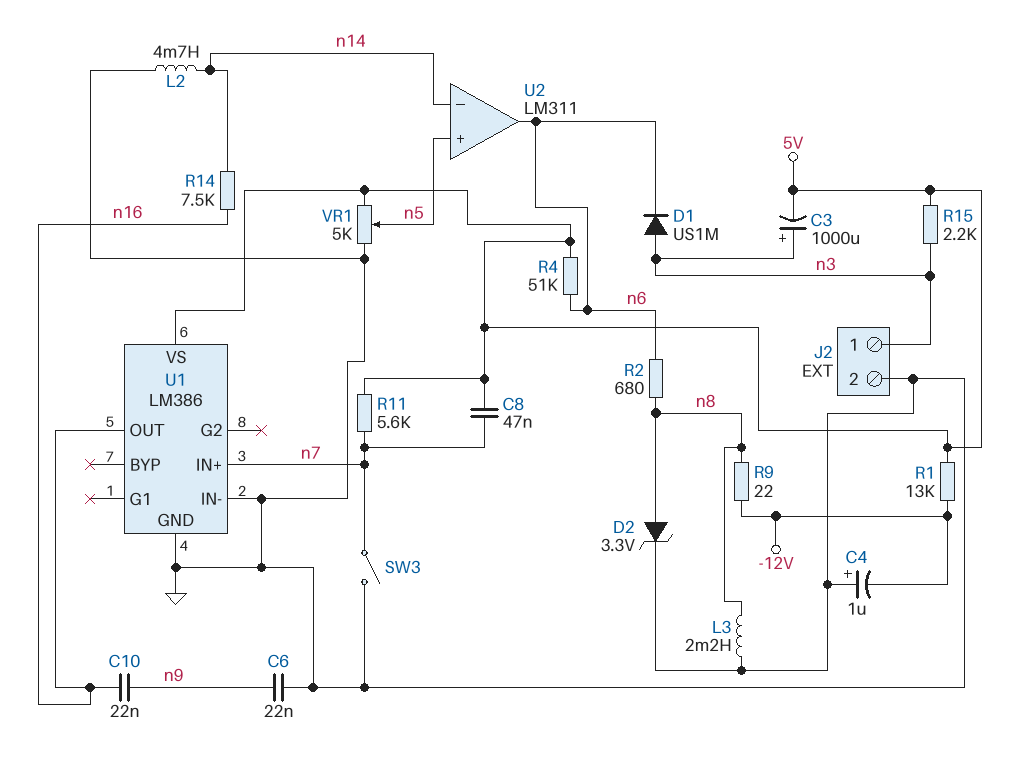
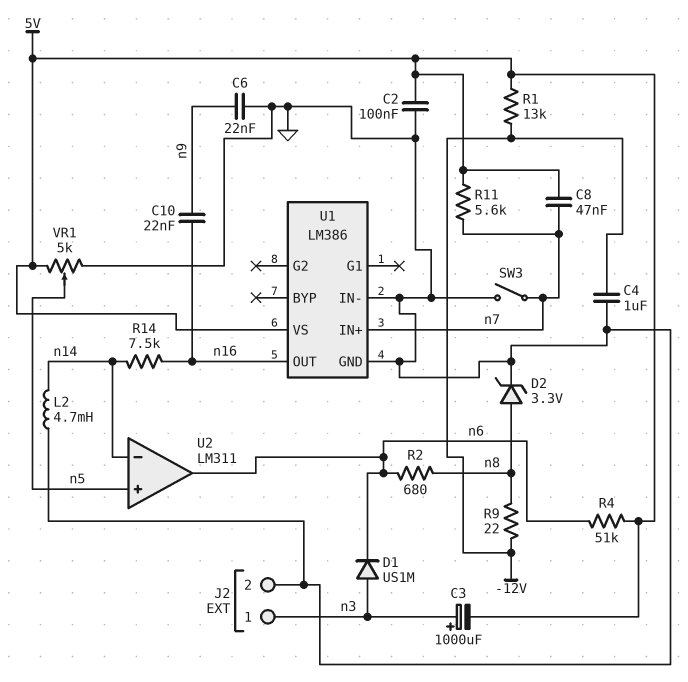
C2: none -> 100nF (5V, GND)
C4: 1uF (plus GND, minus -12V) -> 1uF (-12V, GND)
L3: 2.2mH (GND, n8) -> none
R15: 2.2k (5V, n3) -> none

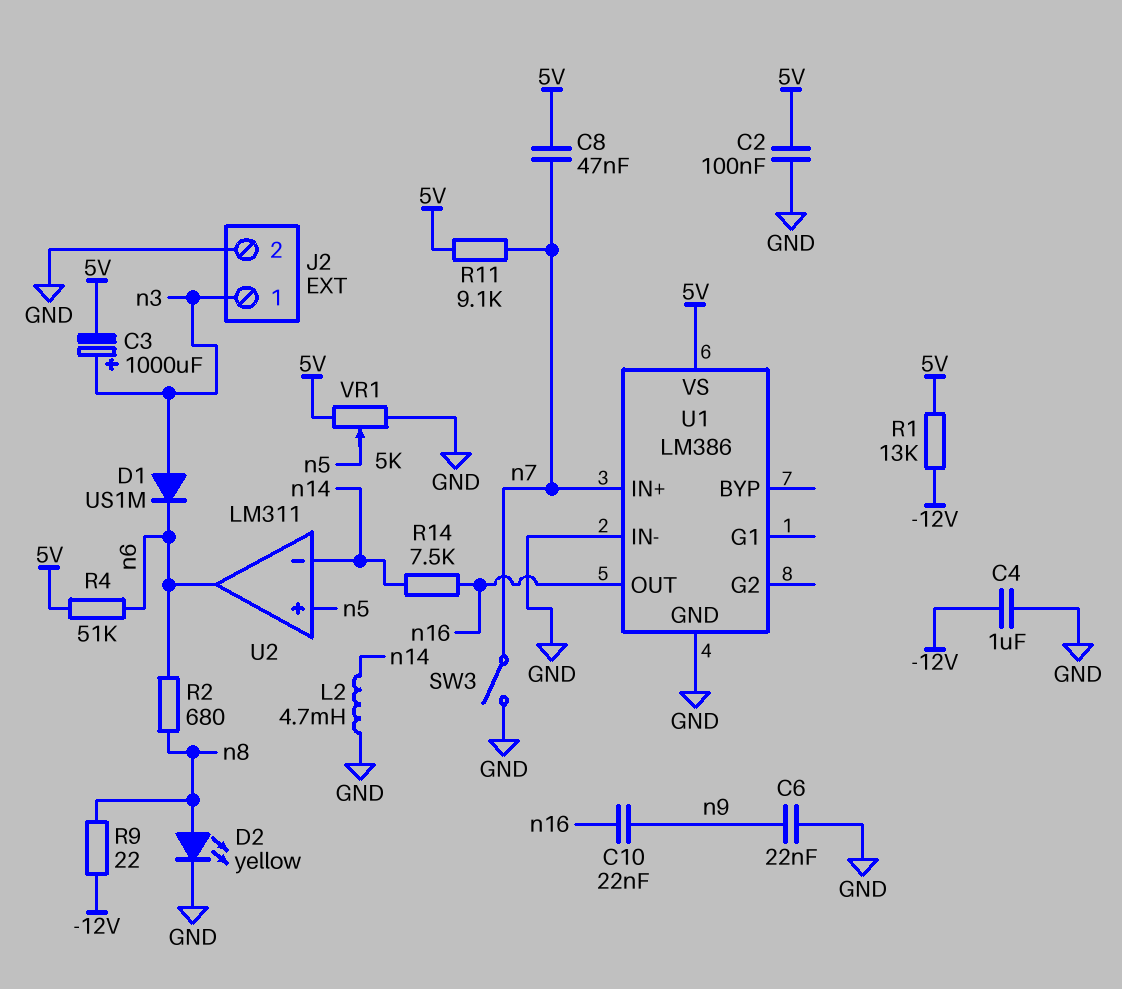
D2: zener 3.3V (A n8, K GND) -> LED yellow (A n8, K GND)
R11: 5.6k (5V, n7) -> 9.1k (5V, n7)

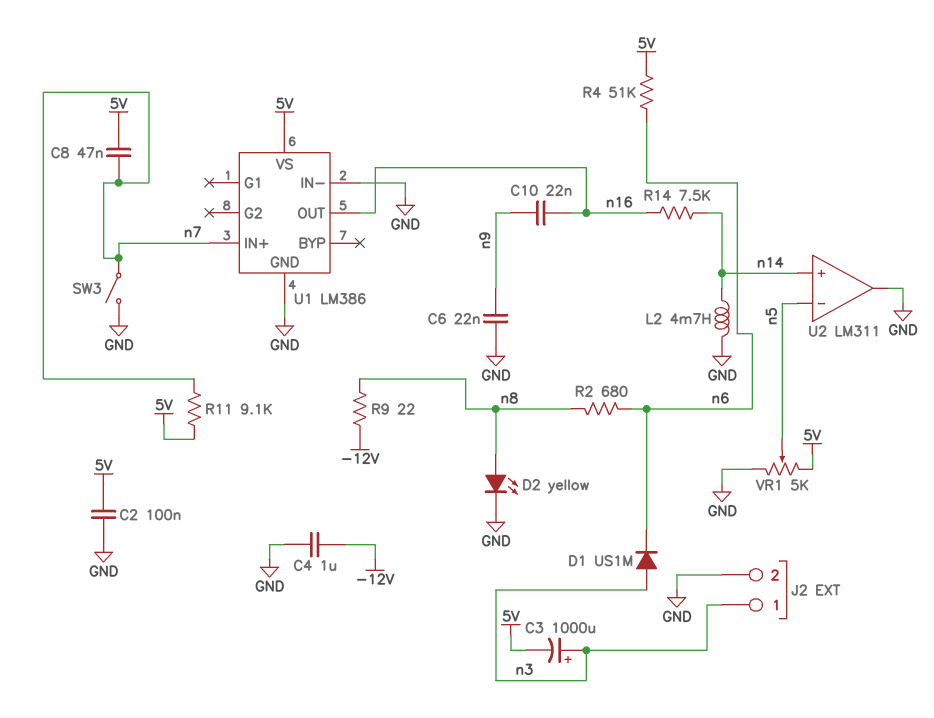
R1: 13k (-12V, 5V) -> none
U2 pin in+: n5 -> n14
U2 pin in-: n14 -> n5
U2 pin out: n6 -> GND

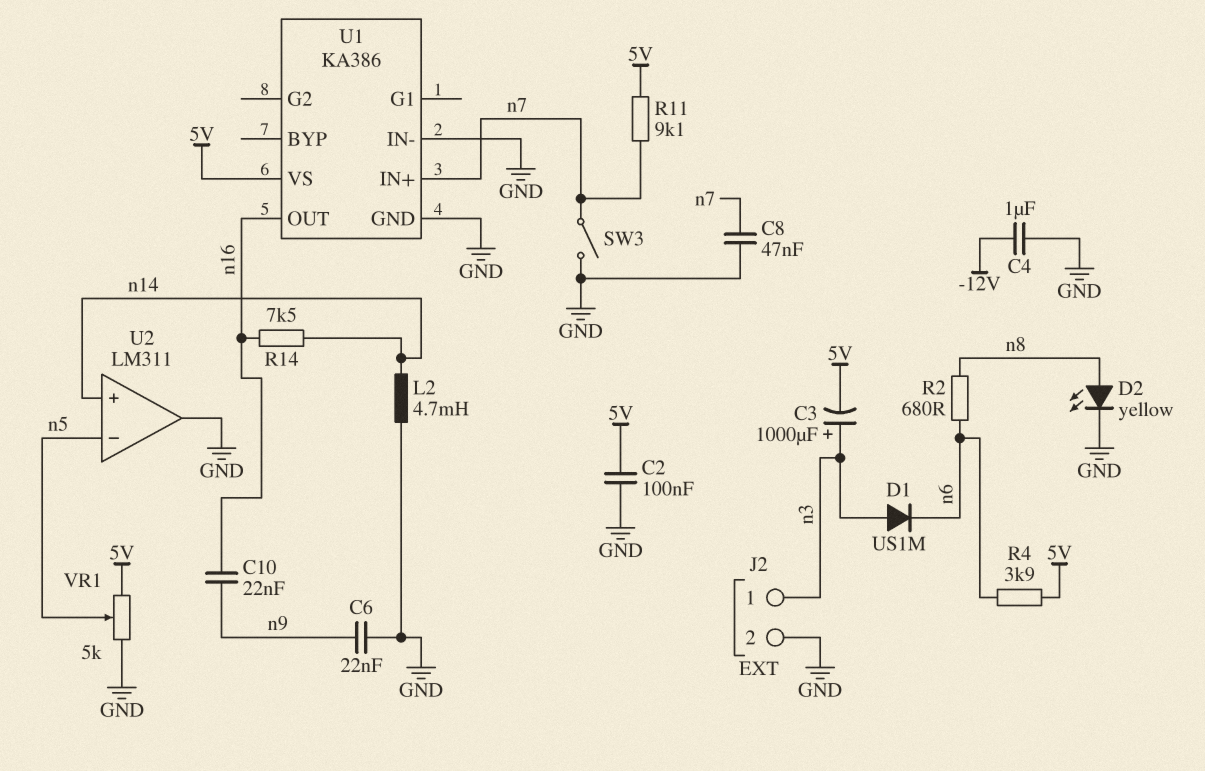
C8: 47nF (5V, n7) -> 47nF (GND, n7)
R4: 51k (5V, n6) -> 3.9k (5V, n6)
R9: 22 (-12V, n8) -> none
U1: LM386 -> KA386

